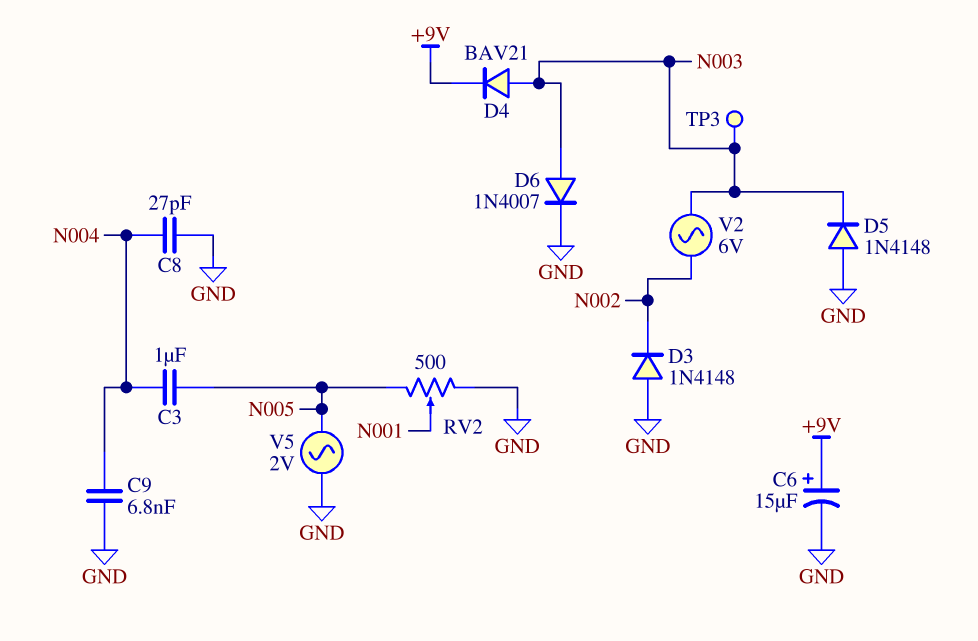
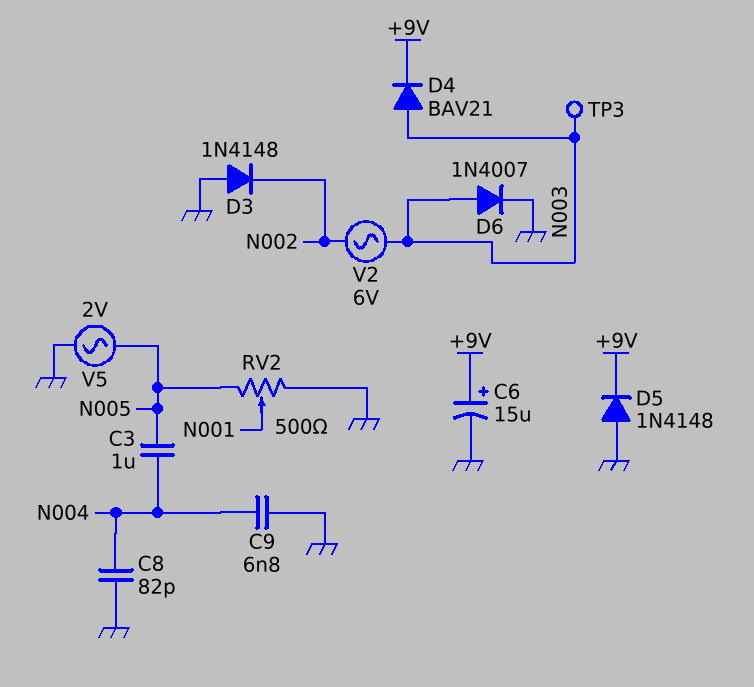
C8: 27pF (GND, N004) -> 82pF (GND, N004)
D5: diode 1N4148 (A GND, K N003) -> diode 1N4148 (A GND, K +9V)

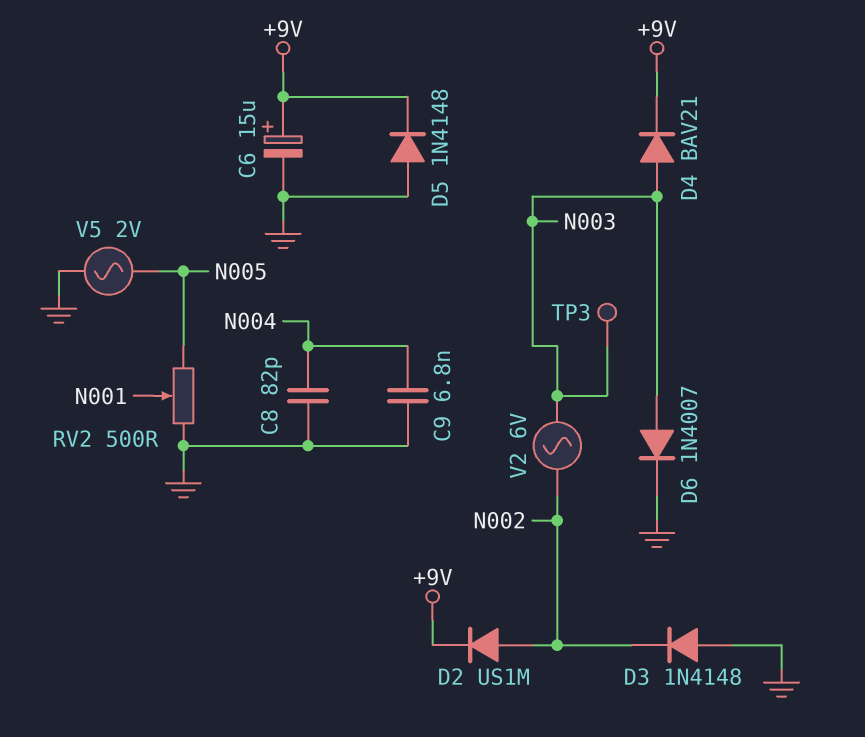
C3: 1uF (N004, N005) -> none
D2: none -> diode US1M (A N002, K +9V)

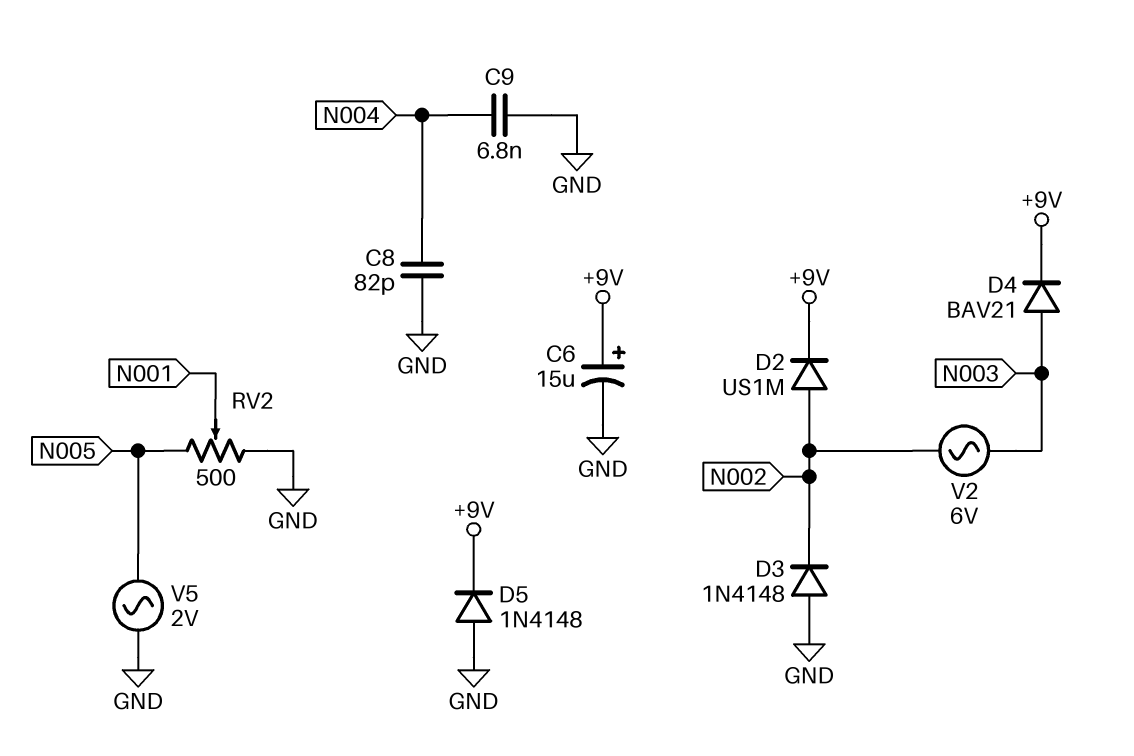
D6: diode 1N4007 (A N003, K GND) -> none
TP3: test point (N003) -> none

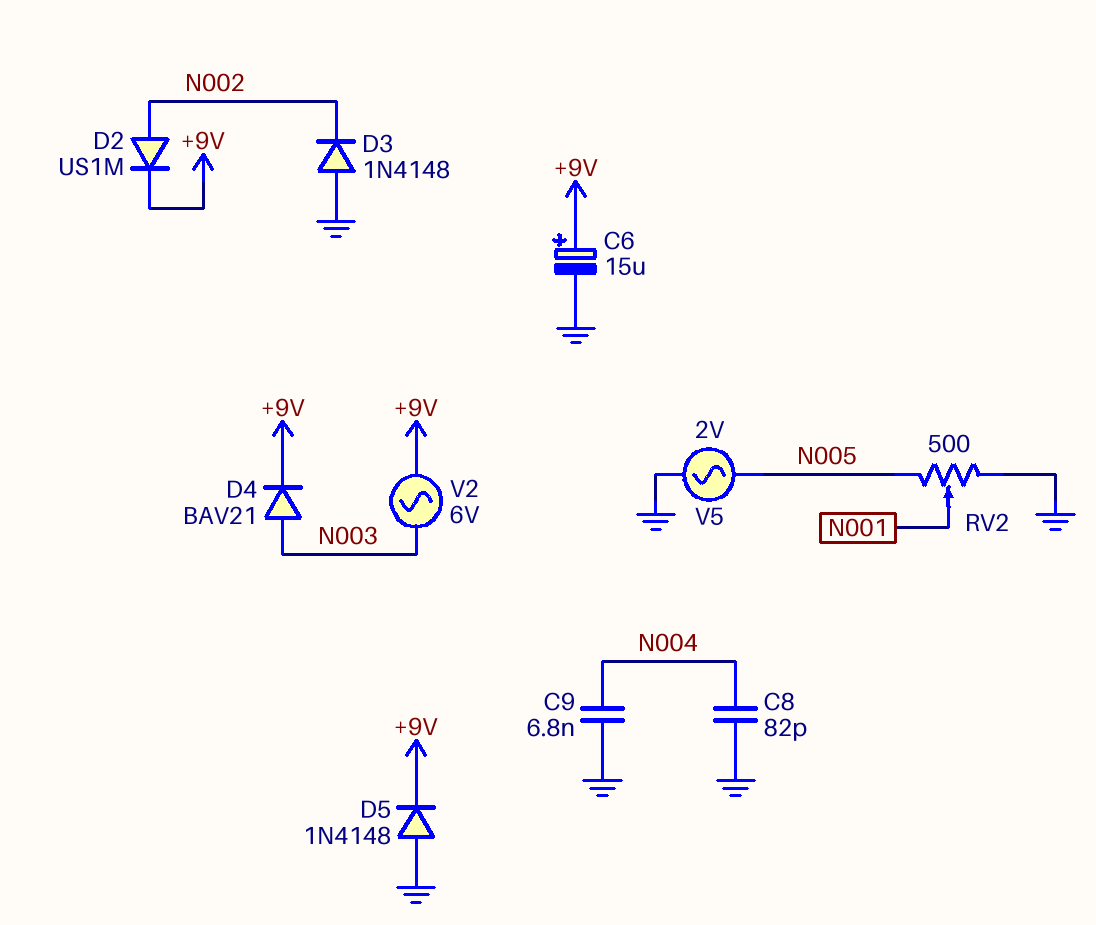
V2: AC 6V (N002, N003) -> AC 6V (+9V, N003)

